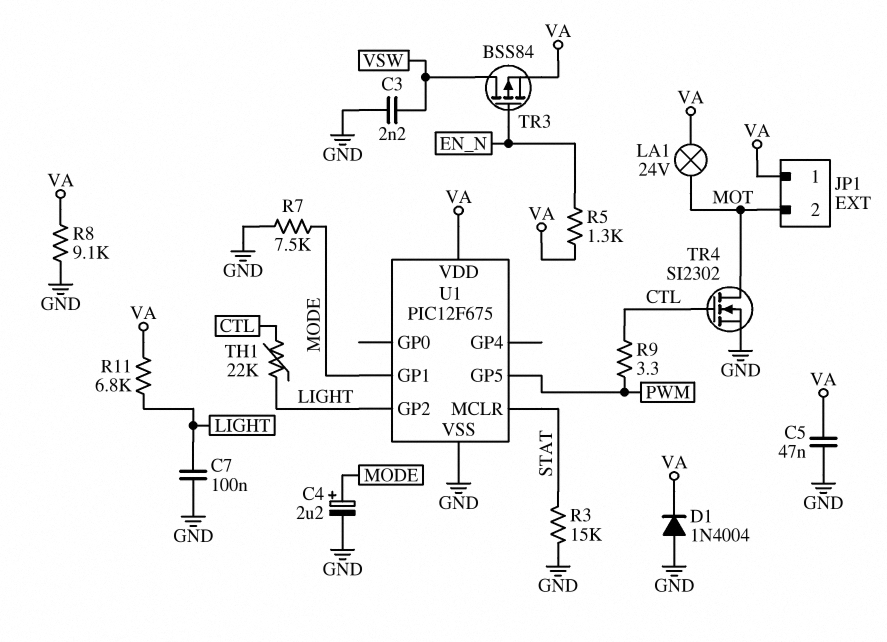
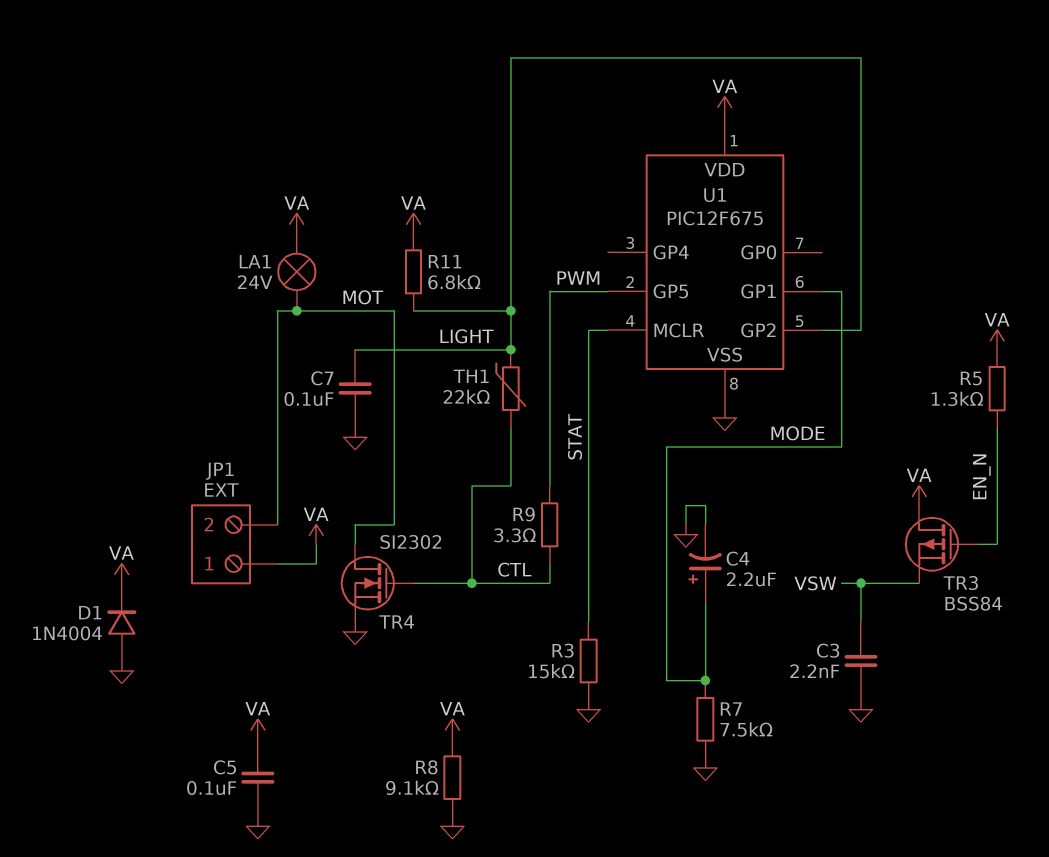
C5: 47nF (GND, VA) -> 100nF (GND, VA)
TR3: PMOS BSS84 (G EN_N, D VSW, S VA) -> PMOS BSS84 (G EN_N, D VA, S VSW)

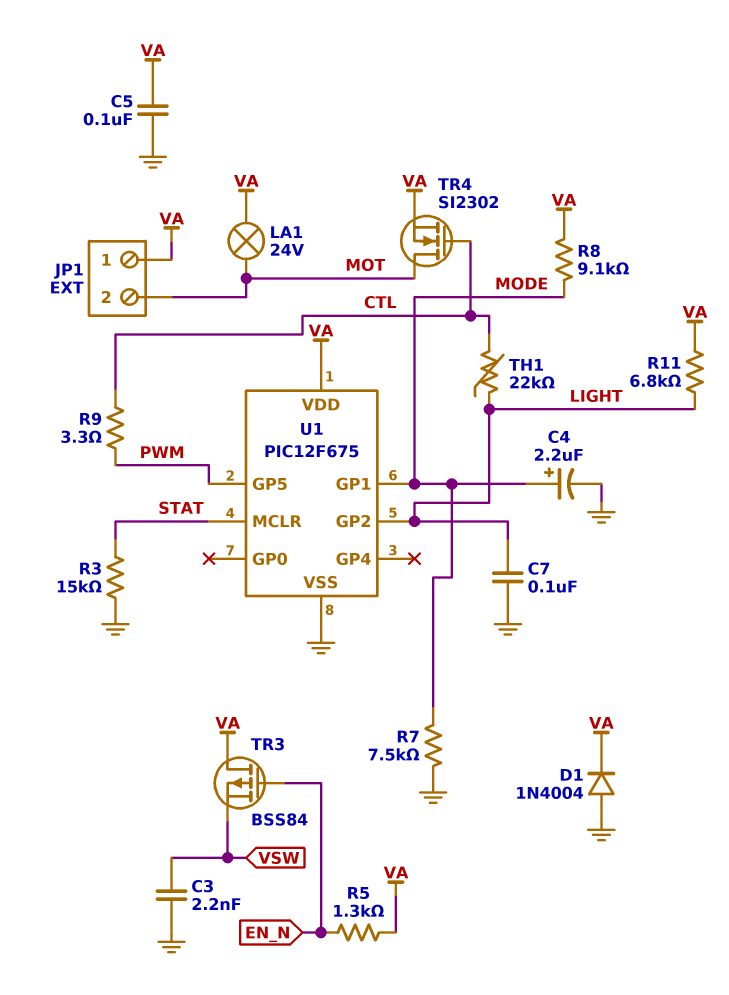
R8: 9.1k (GND, VA) -> 9.1k (MODE, VA)
TR4: NMOS SI2302 (G CTL, D MOT, S GND) -> NMOS SI2302 (G CTL, D MOT, S VA)

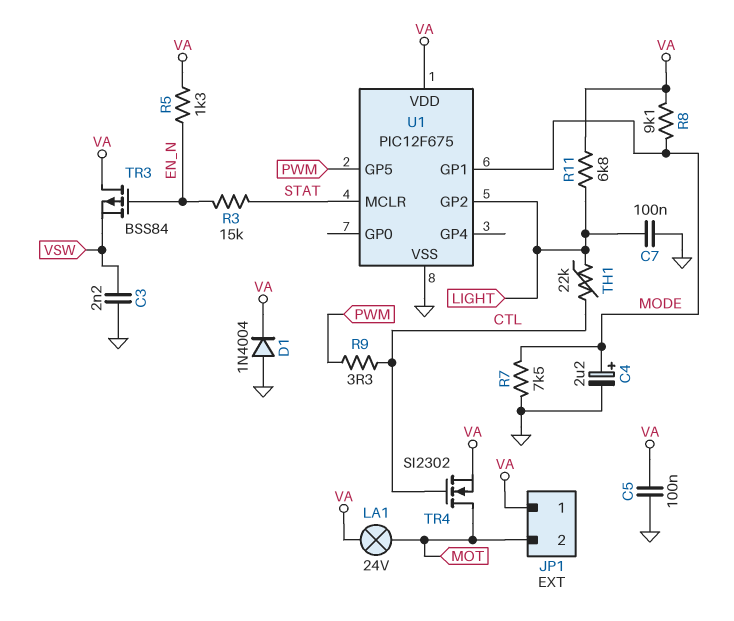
R3: 15k (GND, STAT) -> 15k (EN_N, STAT)

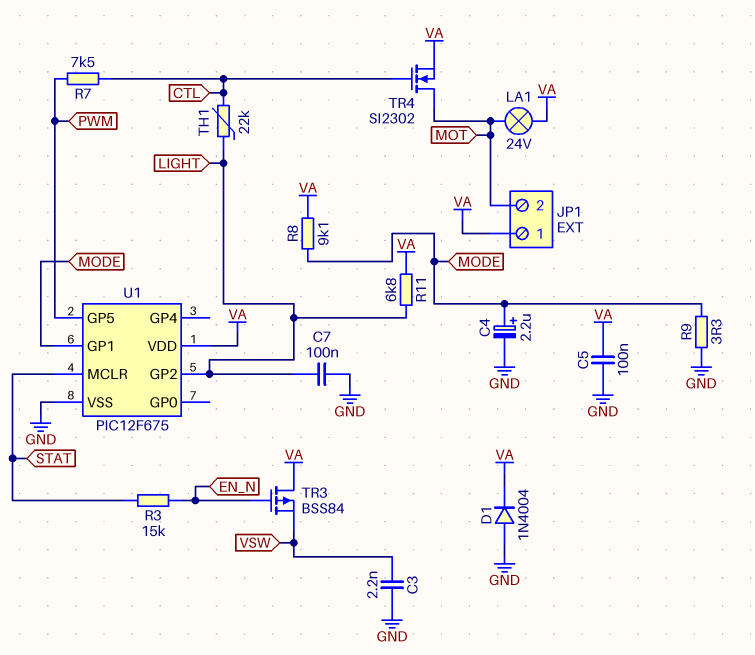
R5: 1.3k (EN_N, VA) -> none
R7: 7.5k (GND, MODE) -> 7.5k (CTL, PWM)
R9: 3.3 (CTL, PWM) -> 3.3 (GND, MODE)

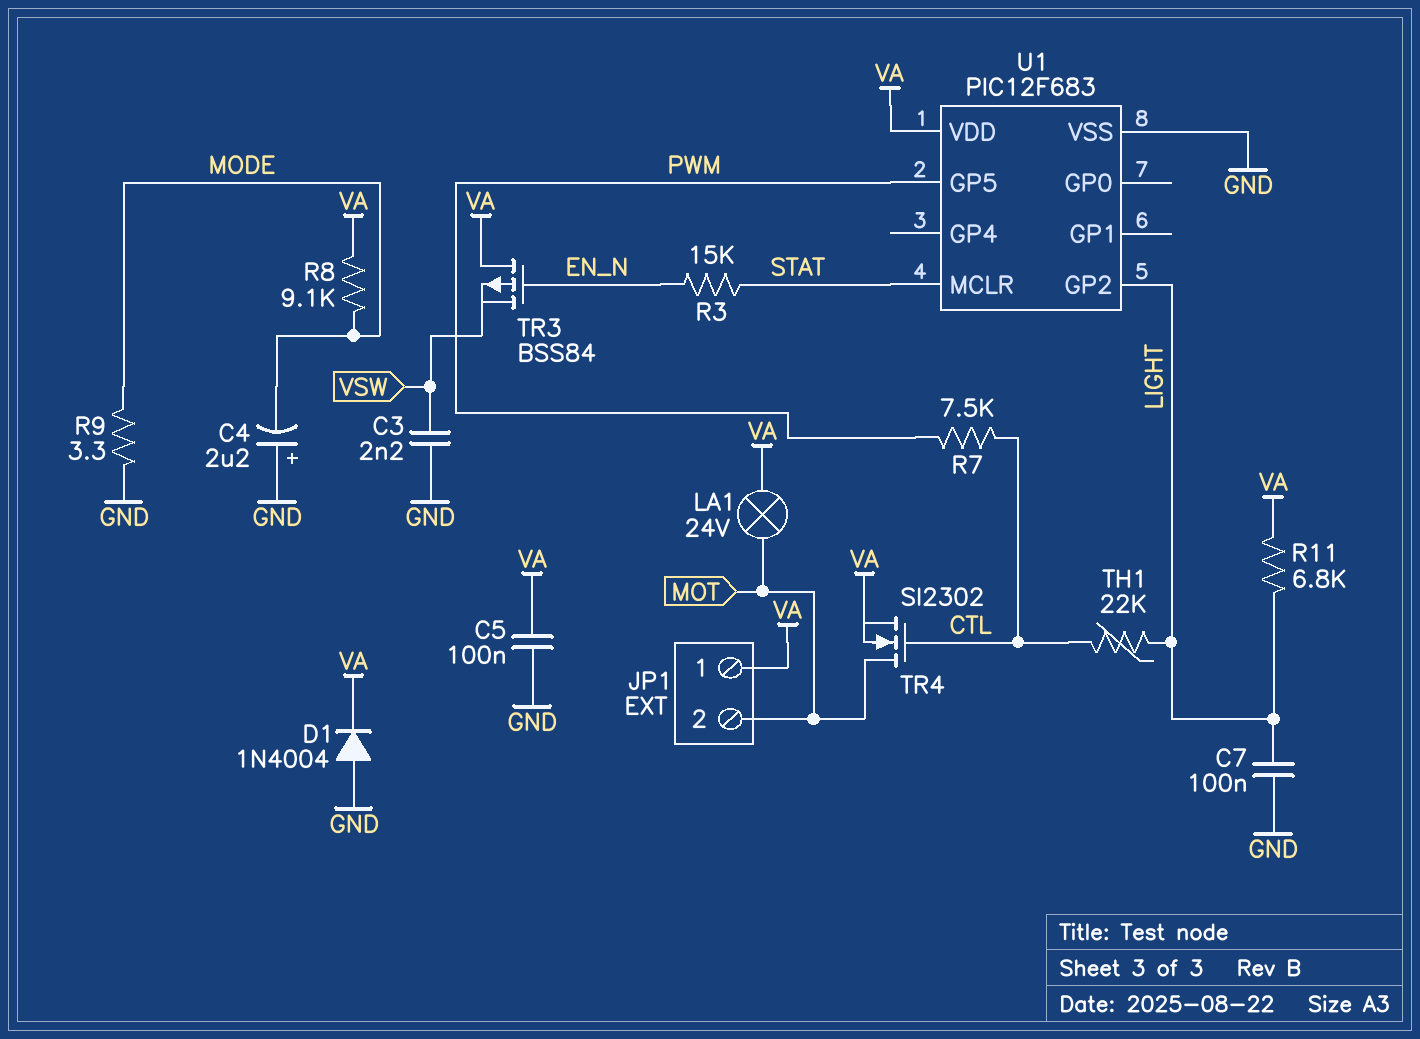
C4: 2.2uF (plus MODE, minus GND) -> 2.2uF (plus GND, minus MODE)
U1: PIC12F675 -> PIC12F683
U1 pin GP1: MODE -> none

